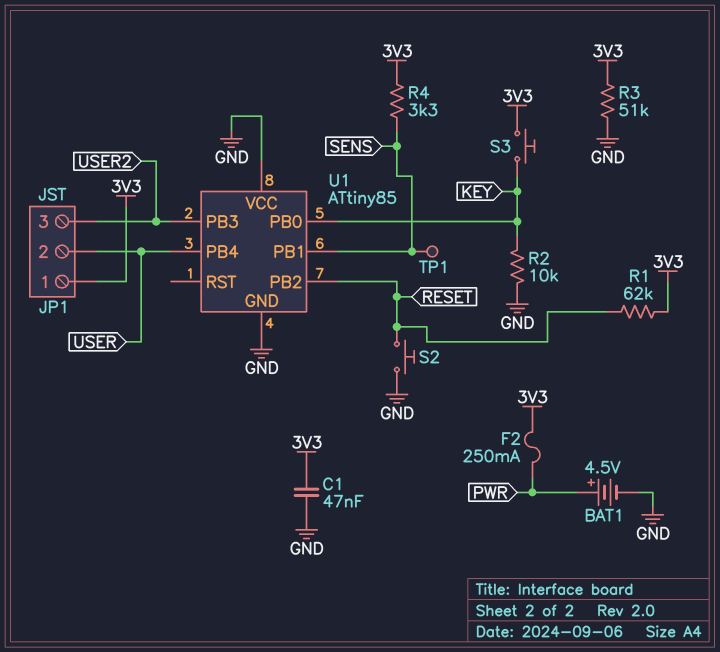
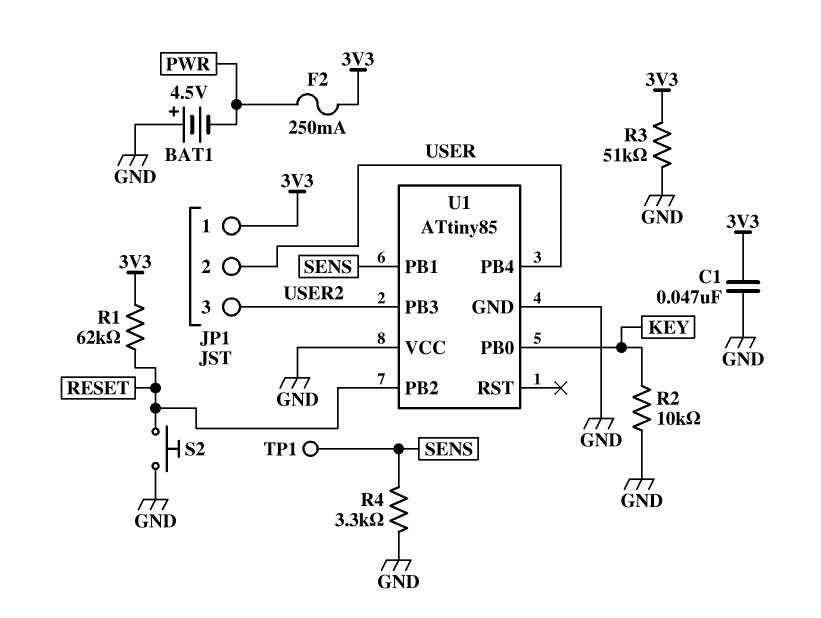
BAT1: 4.5V (plus PWR, minus GND) -> 4.5V (plus GND, minus PWR)
R4: 3.3k (3V3, SENS) -> 3.3k (GND, SENS)
S3: button (3V3, KEY) -> none

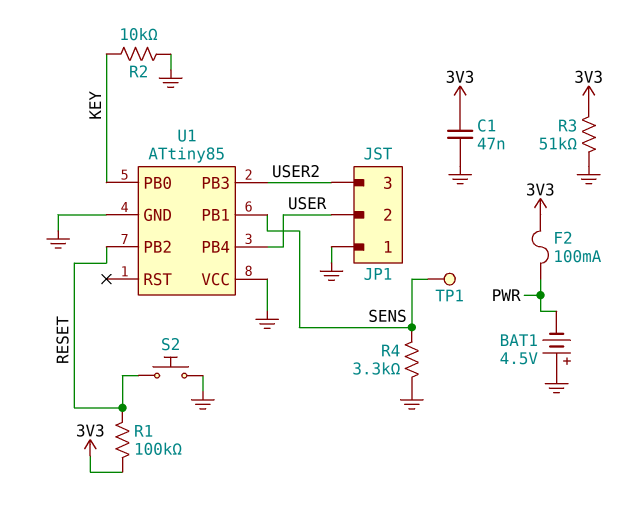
F2: 250mA (3V3, PWR) -> 100mA (3V3, PWR)
JP1 pin 1: 3V3 -> GND
R1: 62k (3V3, RESET) -> 100k (3V3, RESET)

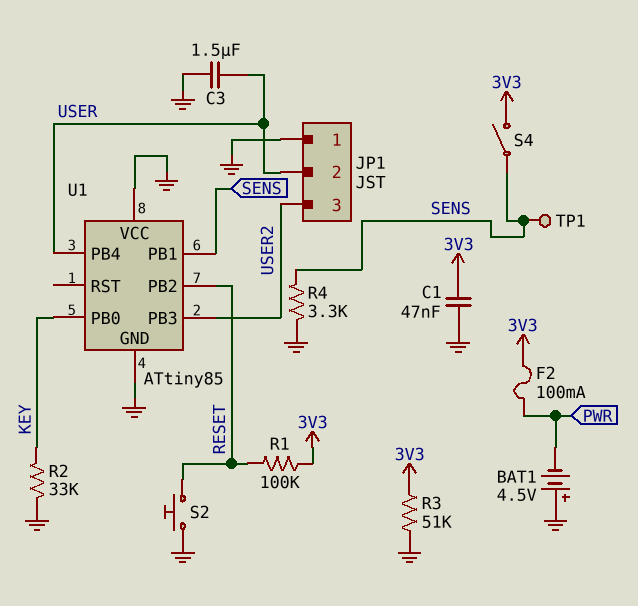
C3: none -> 1.5uF (GND, USER)
R2: 10k (GND, KEY) -> 33k (GND, KEY)
S4: none -> switch (3V3, SENS)

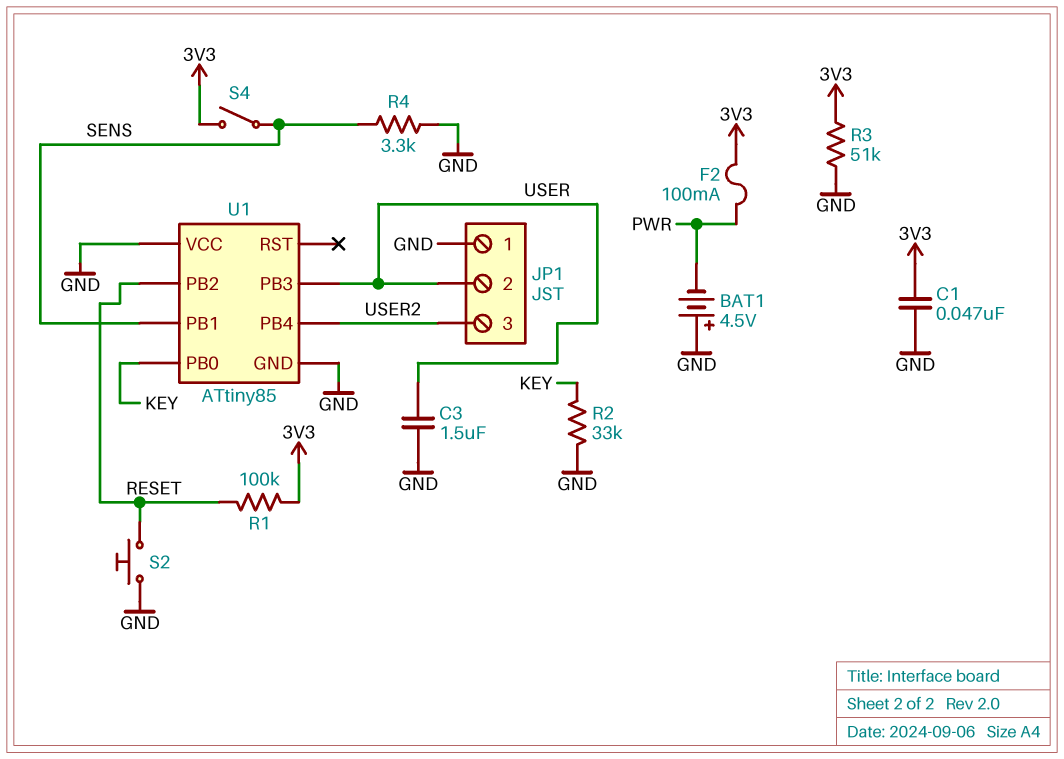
TP1: test point (SENS) -> none
U1 pin PB3: USER2 -> USER
U1 pin PB4: USER -> USER2

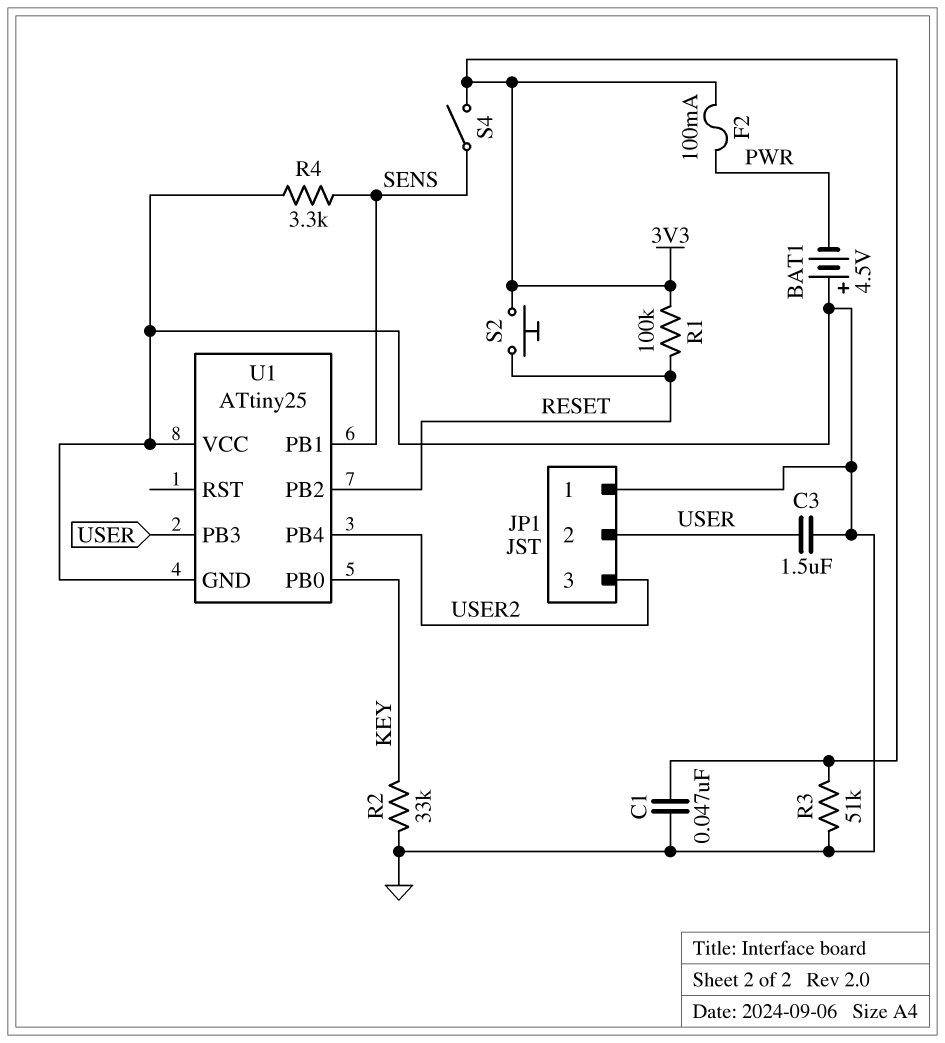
S2: button (GND, RESET) -> button (3V3, RESET)
U1: ATtiny85 -> ATtiny25

